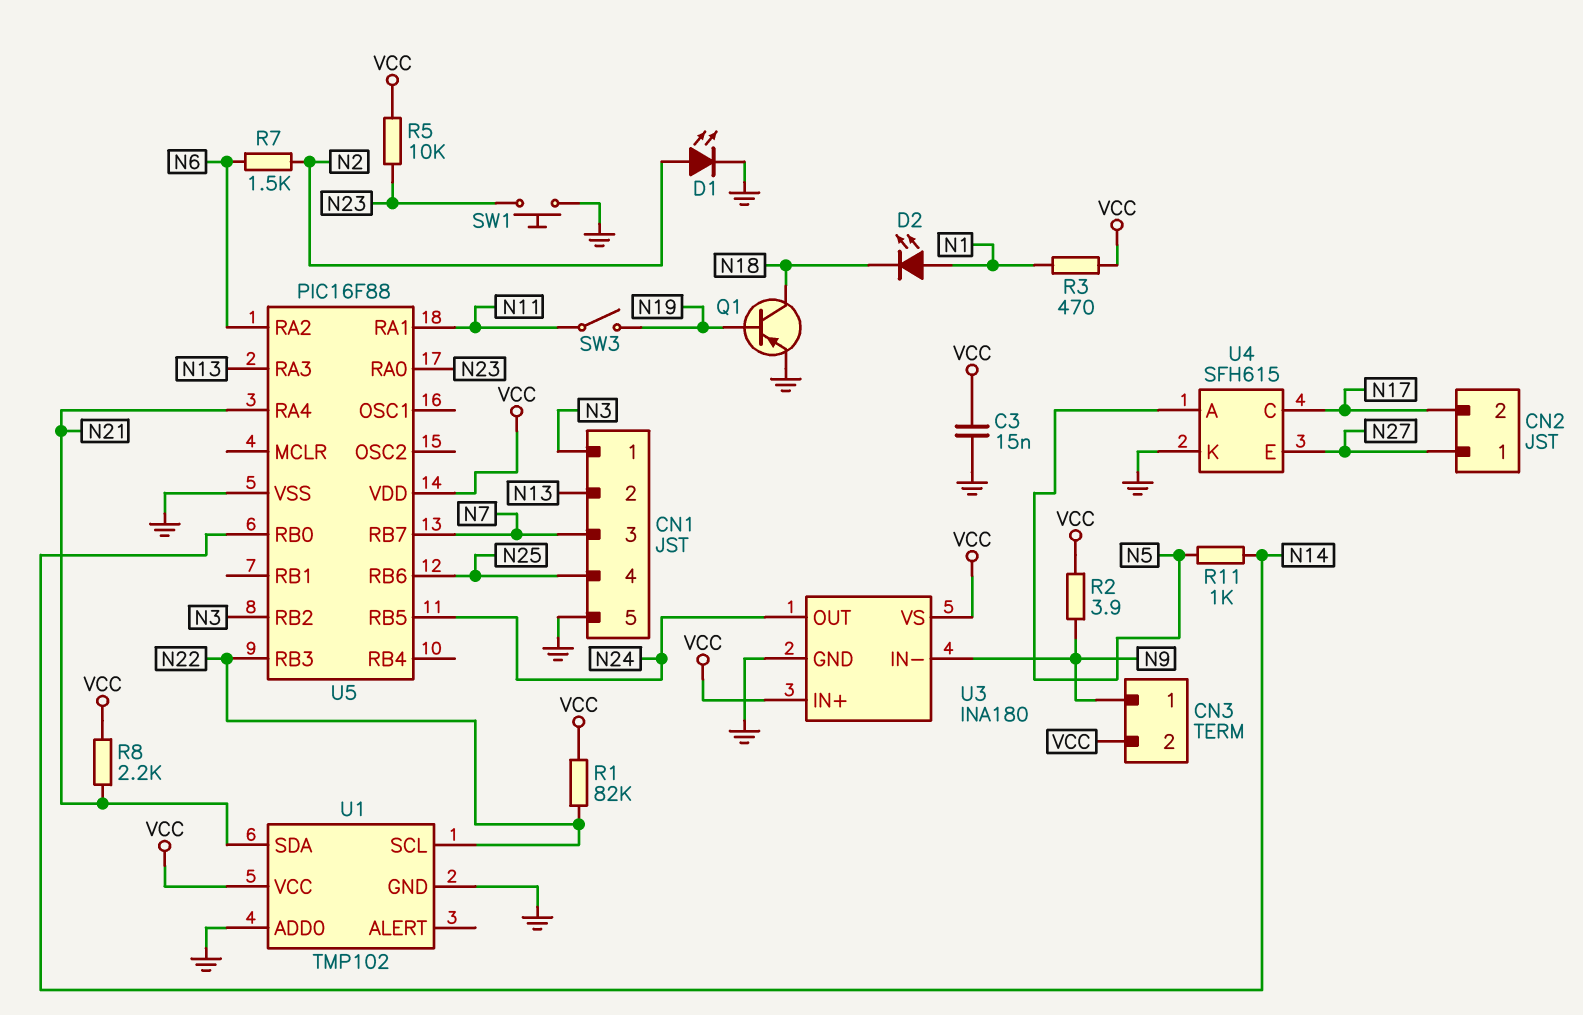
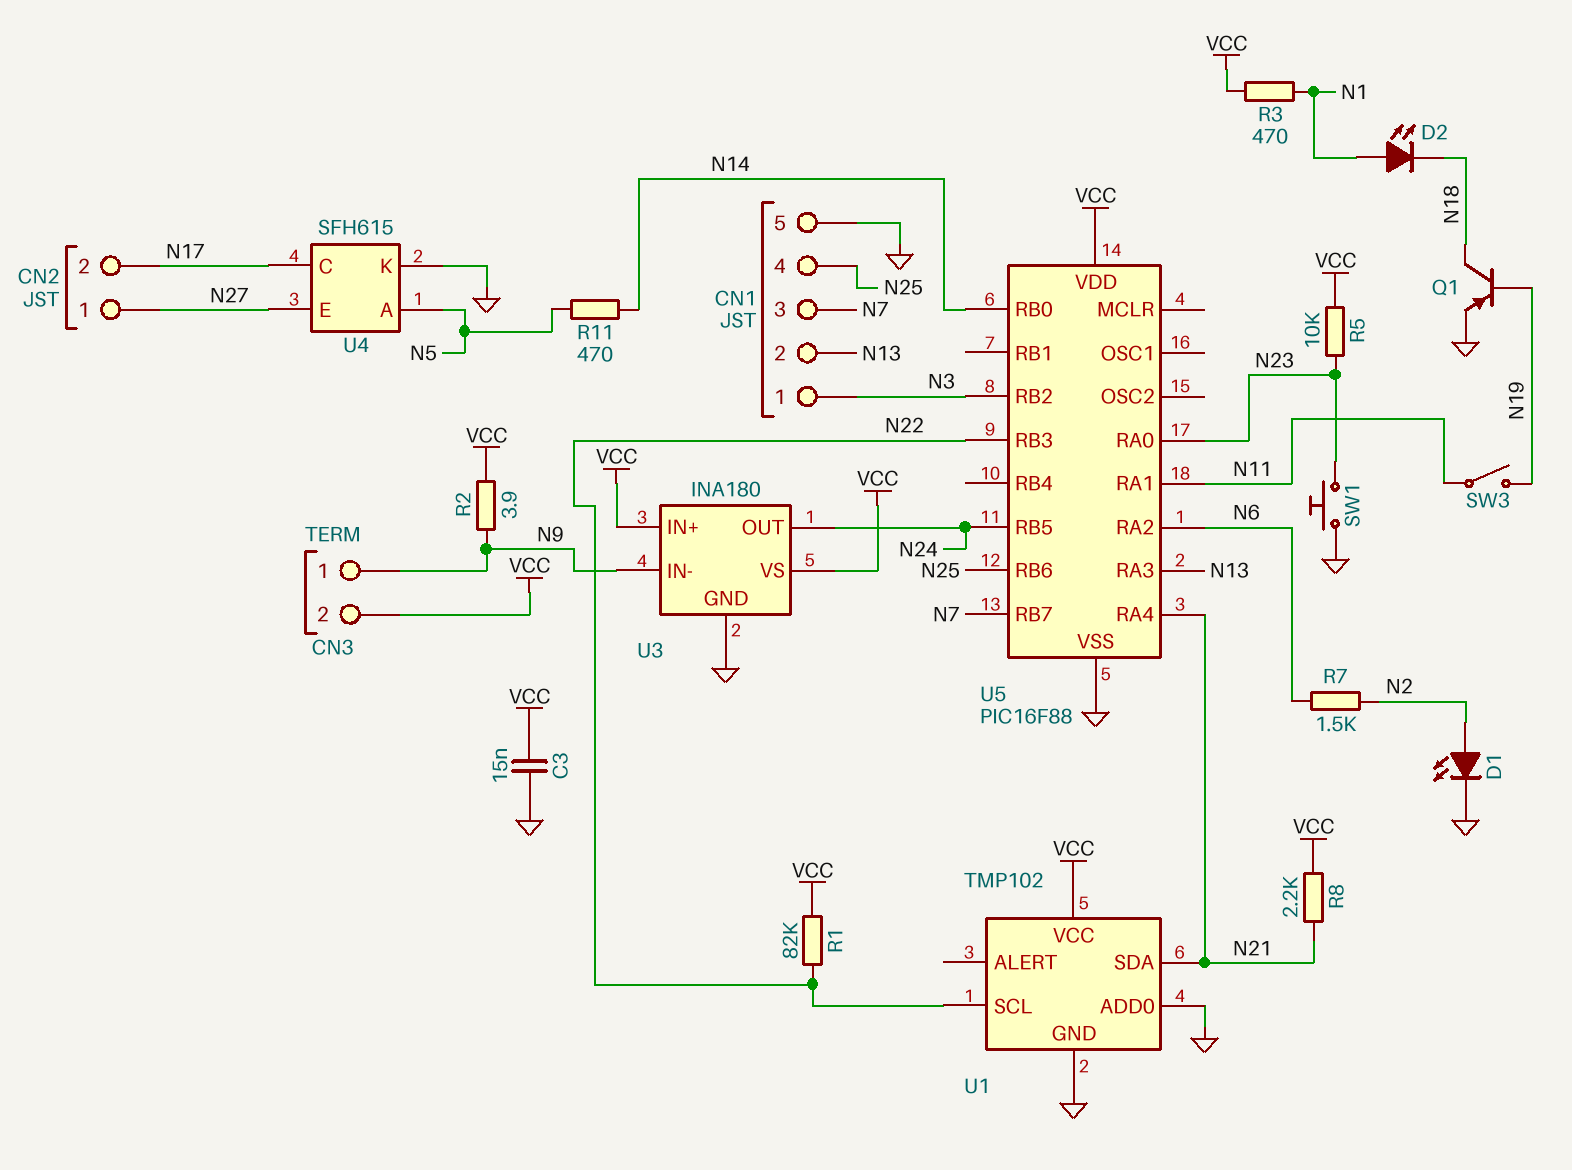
R11: 1k (N5, N14) -> 470 (N5, N14)

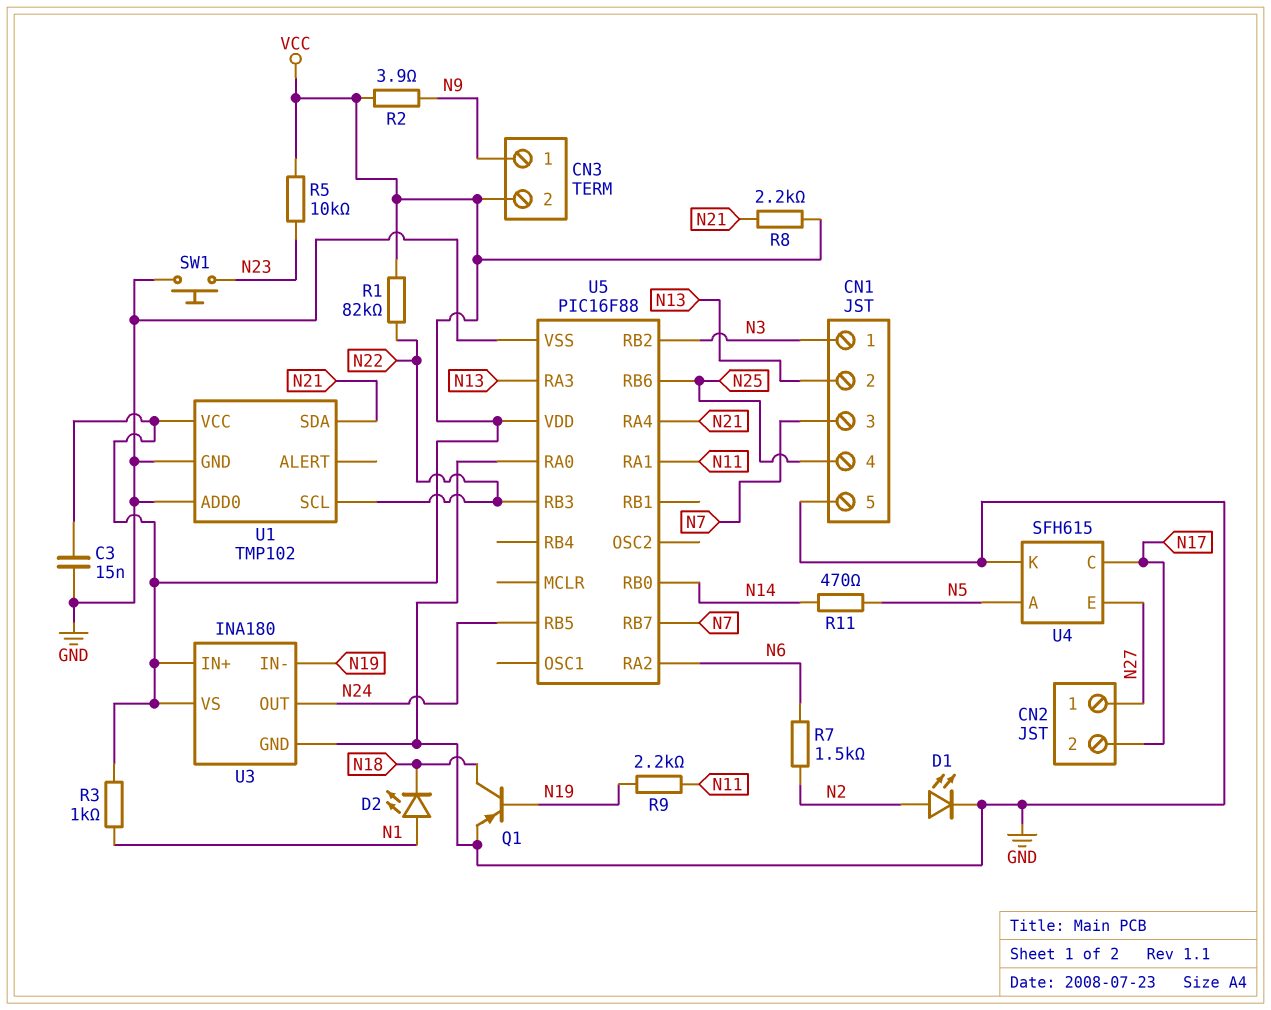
R3: 470 (N1, VCC) -> 1k (N1, VCC)
R9: none -> 2.2k (N11, N19)
SW3: switch (N11, N19) -> none
U3 pin IN-: N9 -> N19
U5 pin RA0: N23 -> GND

